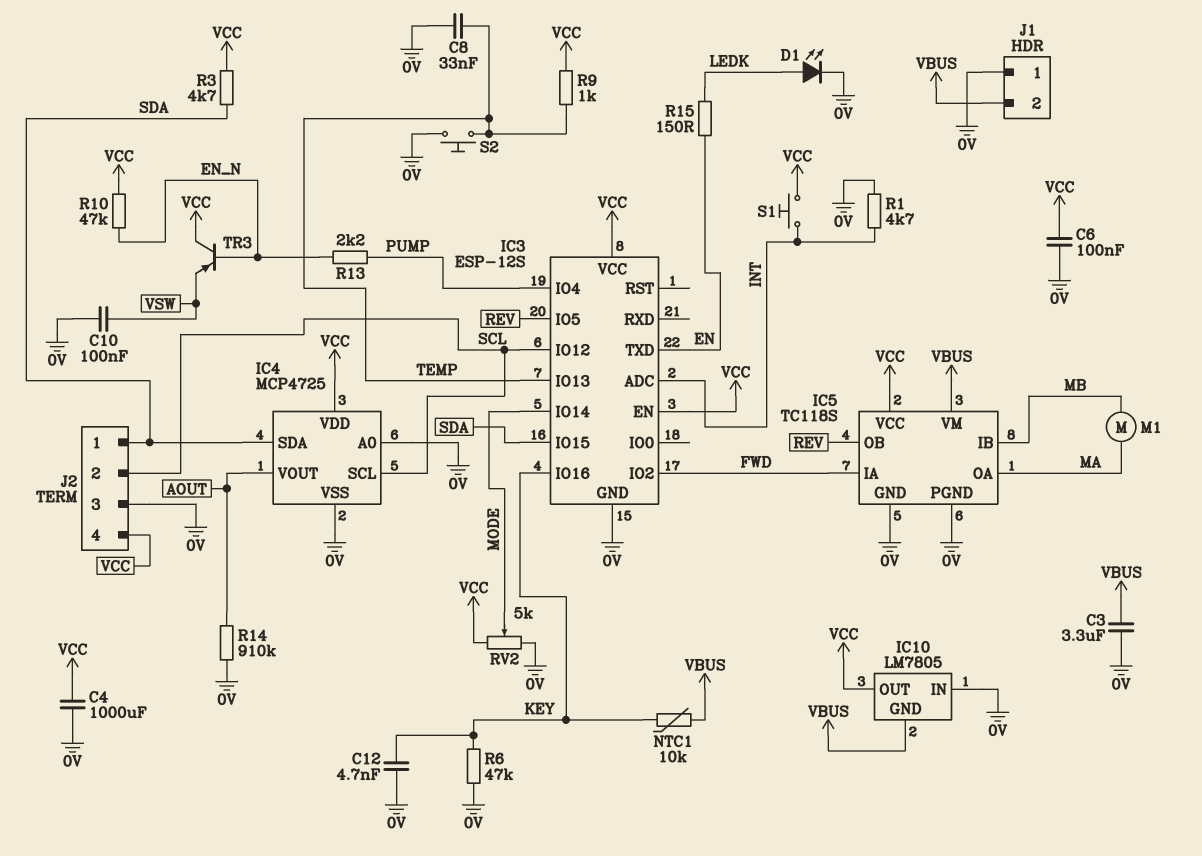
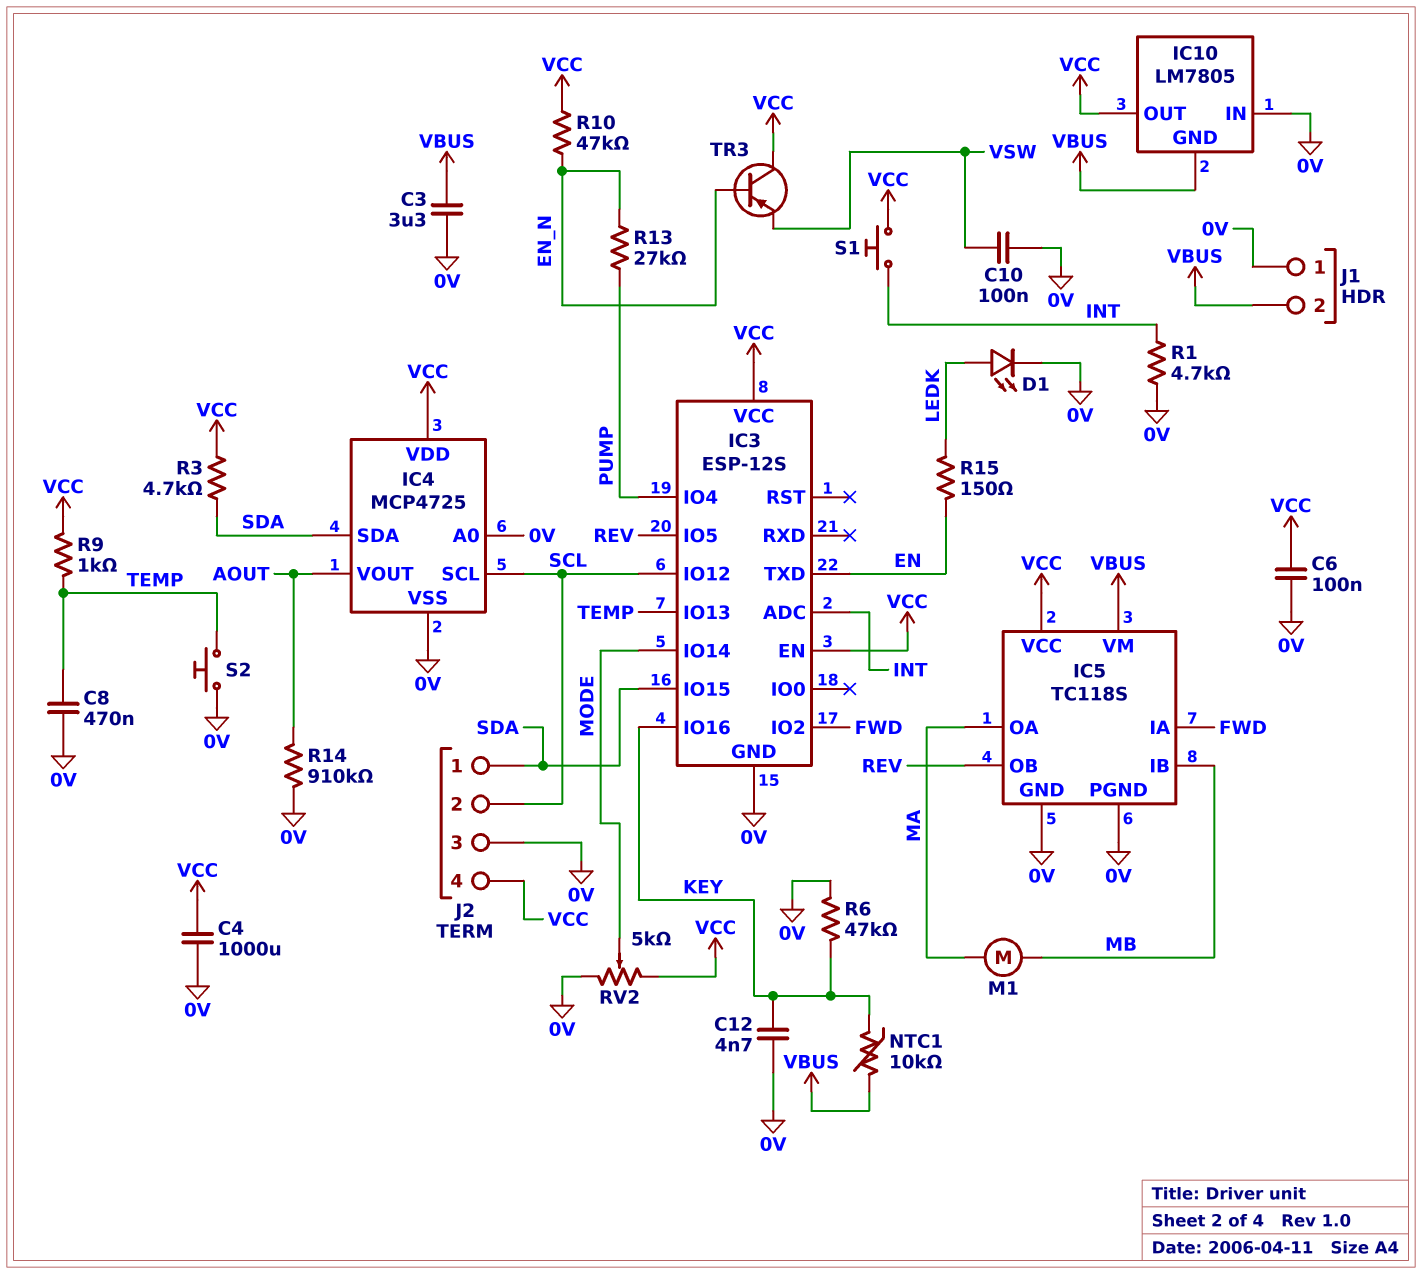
C8: 33nF (0V, TEMP) -> 470nF (0V, TEMP)
R13: 2.2k (EN_N, PUMP) -> 27k (EN_N, PUMP)

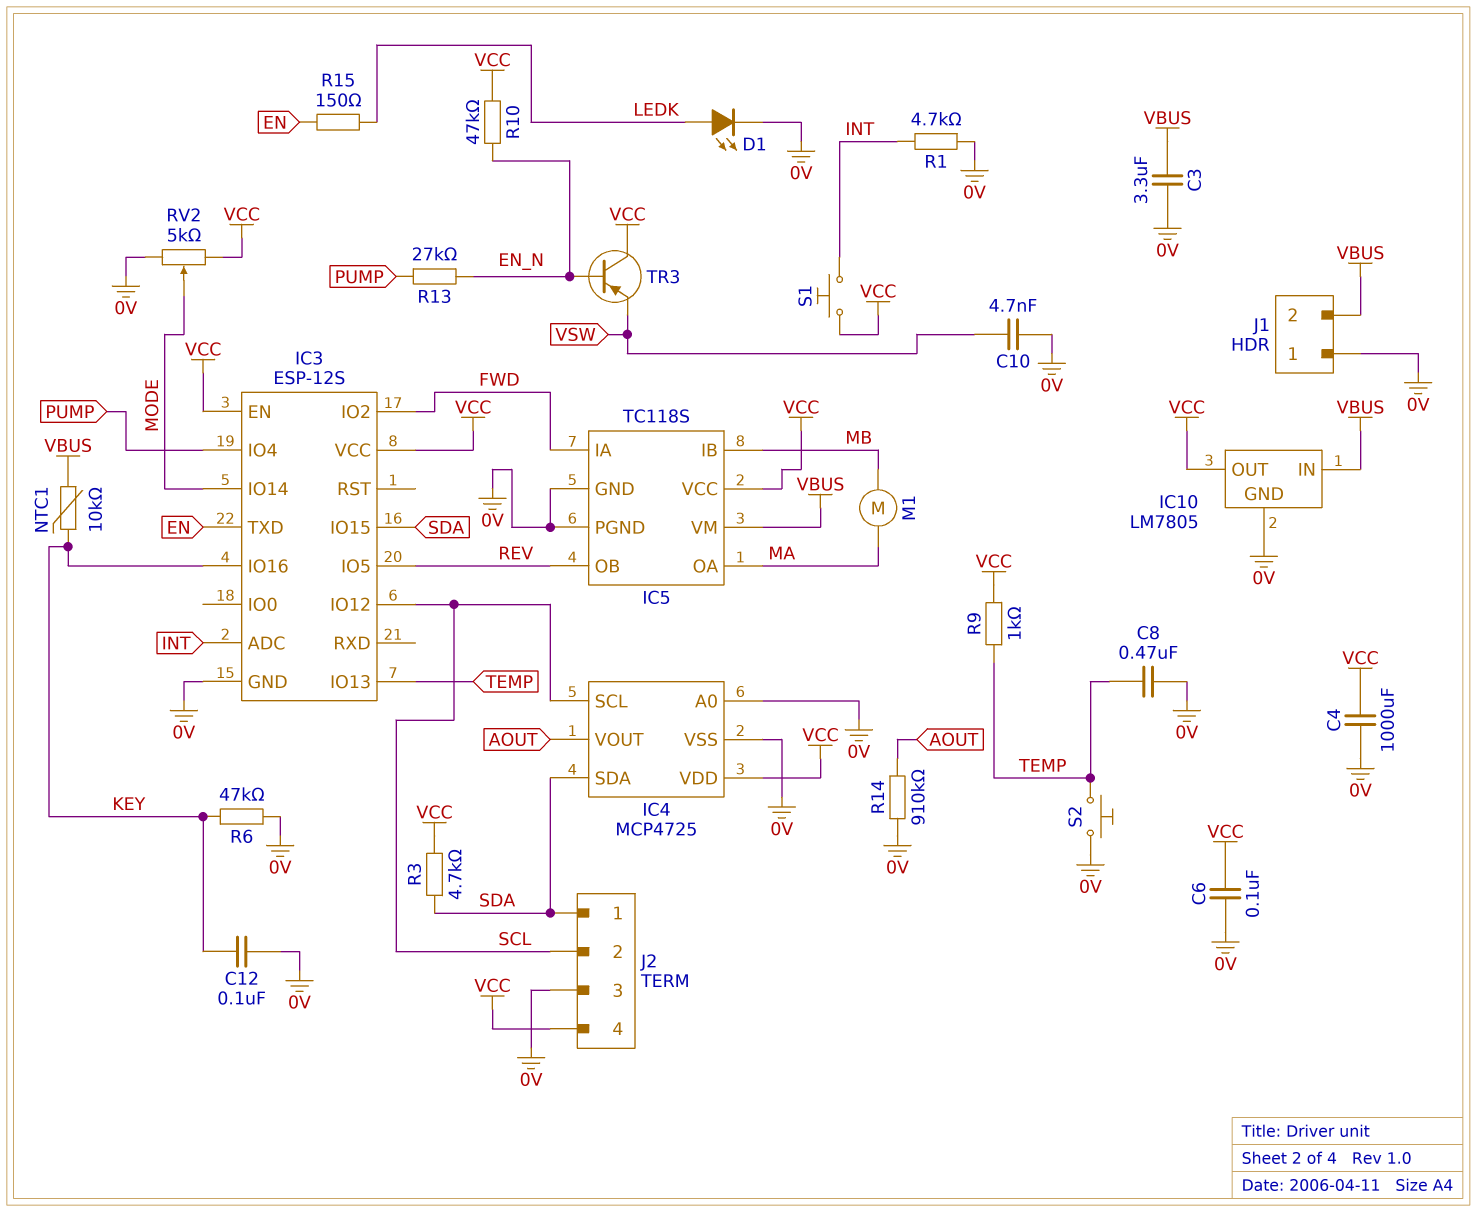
C10: 100nF (0V, VSW) -> 4.7nF (0V, VSW)
C12: 4.7nF (0V, KEY) -> 100nF (0V, KEY)
IC10 pin GND: VBUS -> 0V
IC10 pin IN: 0V -> VBUS

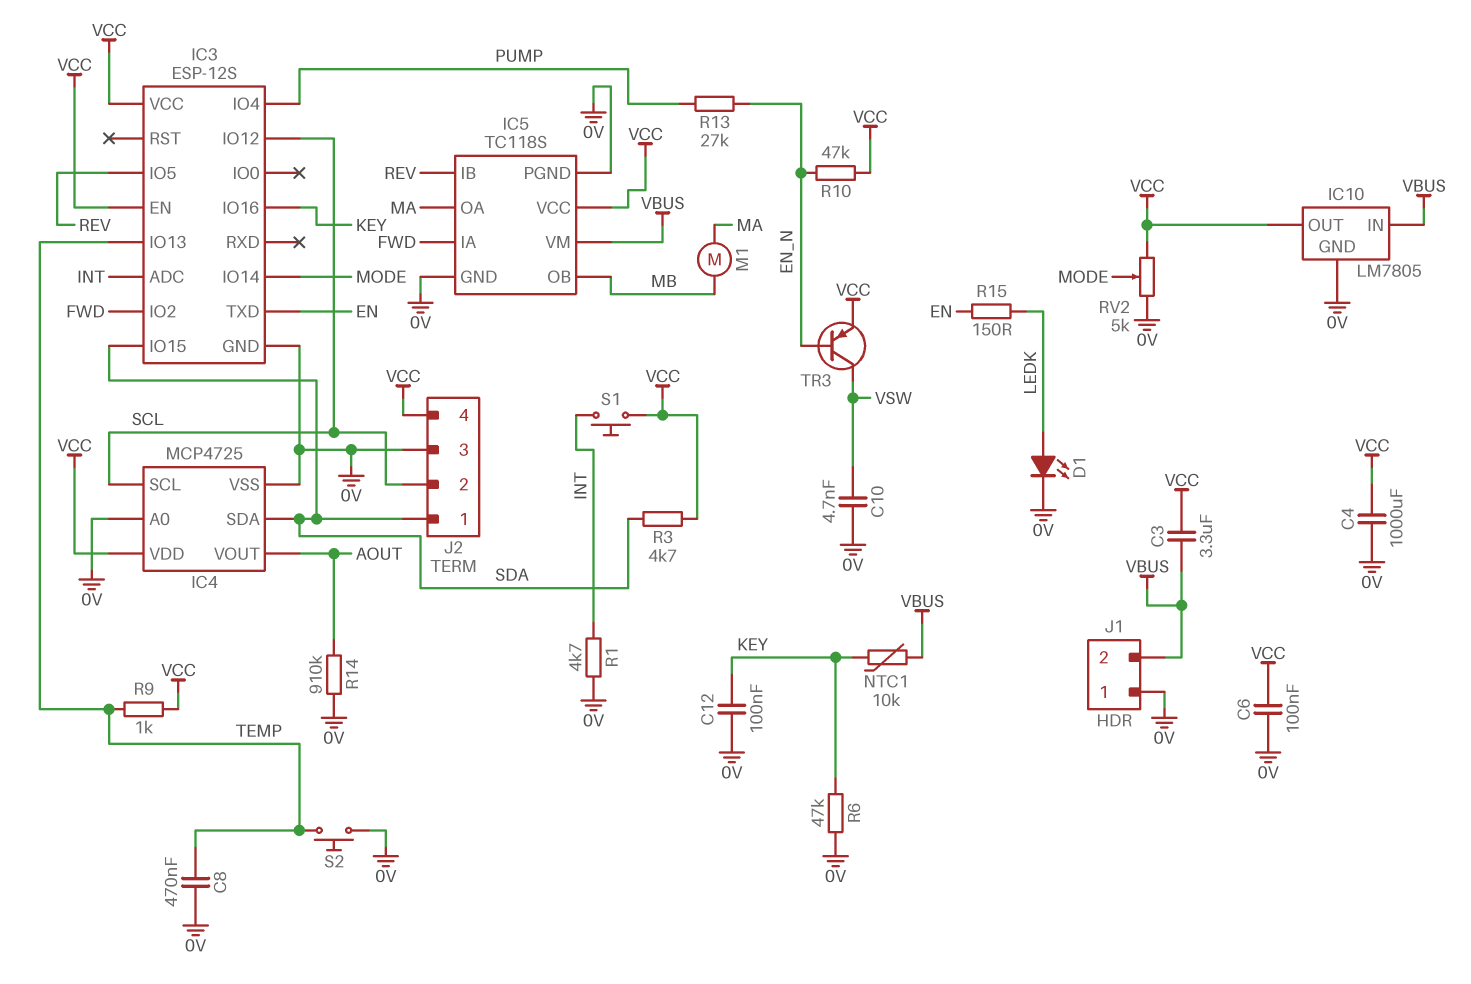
C3: 3.3uF (0V, VBUS) -> 3.3uF (VBUS, VCC)
IC5 pin IB: MB -> REV
IC5 pin OB: REV -> MB
TR3: PNP (B EN_N, C VCC, E VSW) -> PNP (B EN_N, C VSW, E VCC)

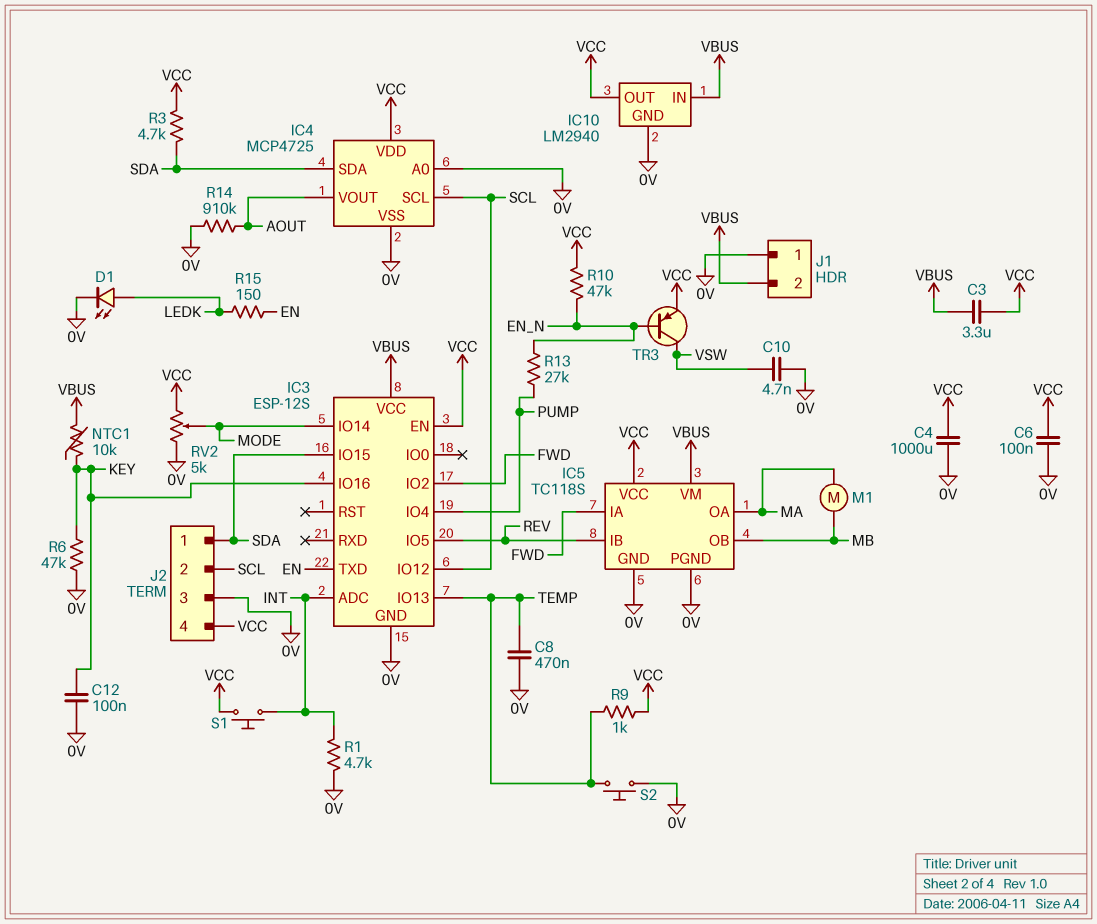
IC3 pin VCC: VCC -> VBUS
IC10: LM7805 -> LM2940

